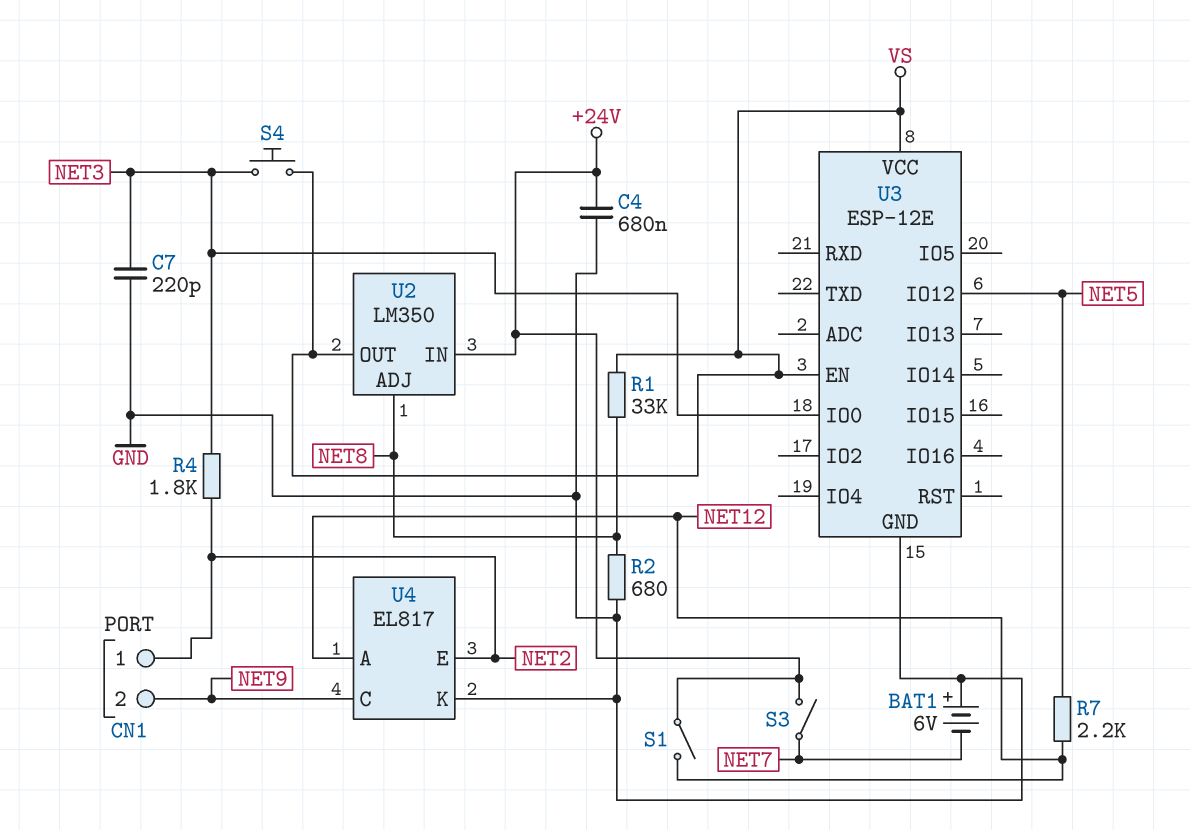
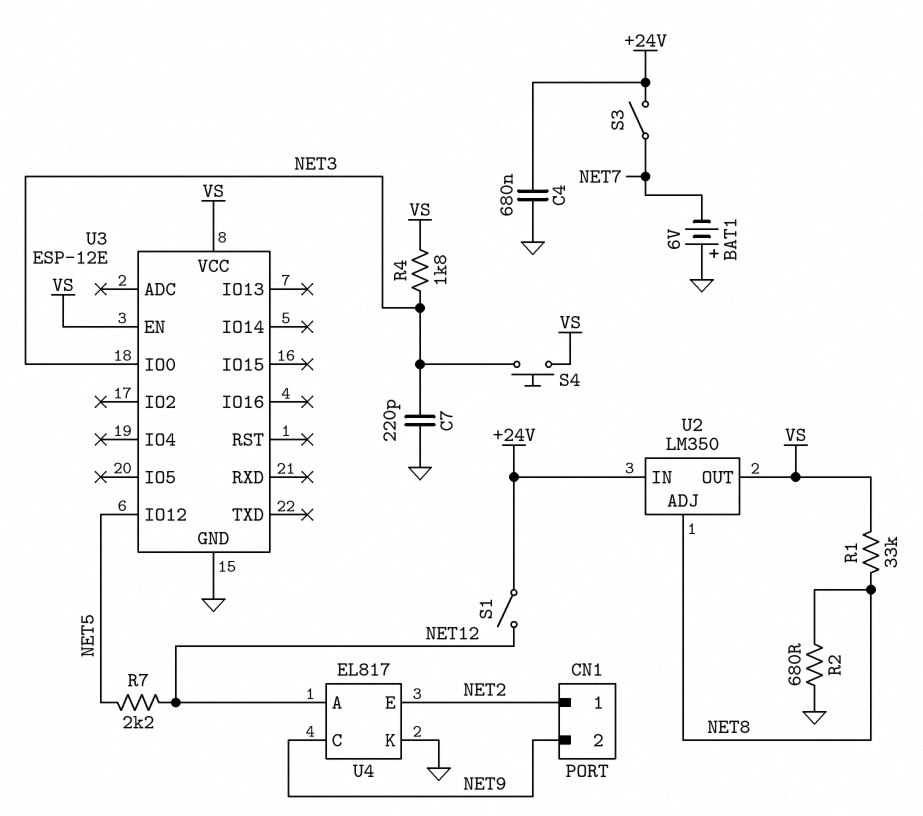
R4: 1.8k (NET2, NET3) -> 1.8k (NET3, VS)

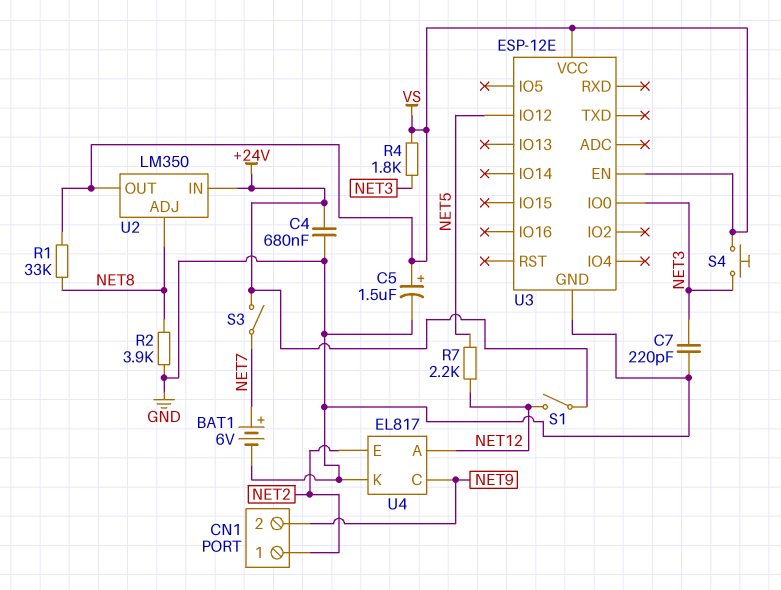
BAT1: 6V (plus GND, minus NET7) -> 6V (plus NET7, minus GND)
C5: none -> 1.5uF (plus VS, minus GND)
R2: 680 (GND, NET8) -> 3.9k (GND, NET8)

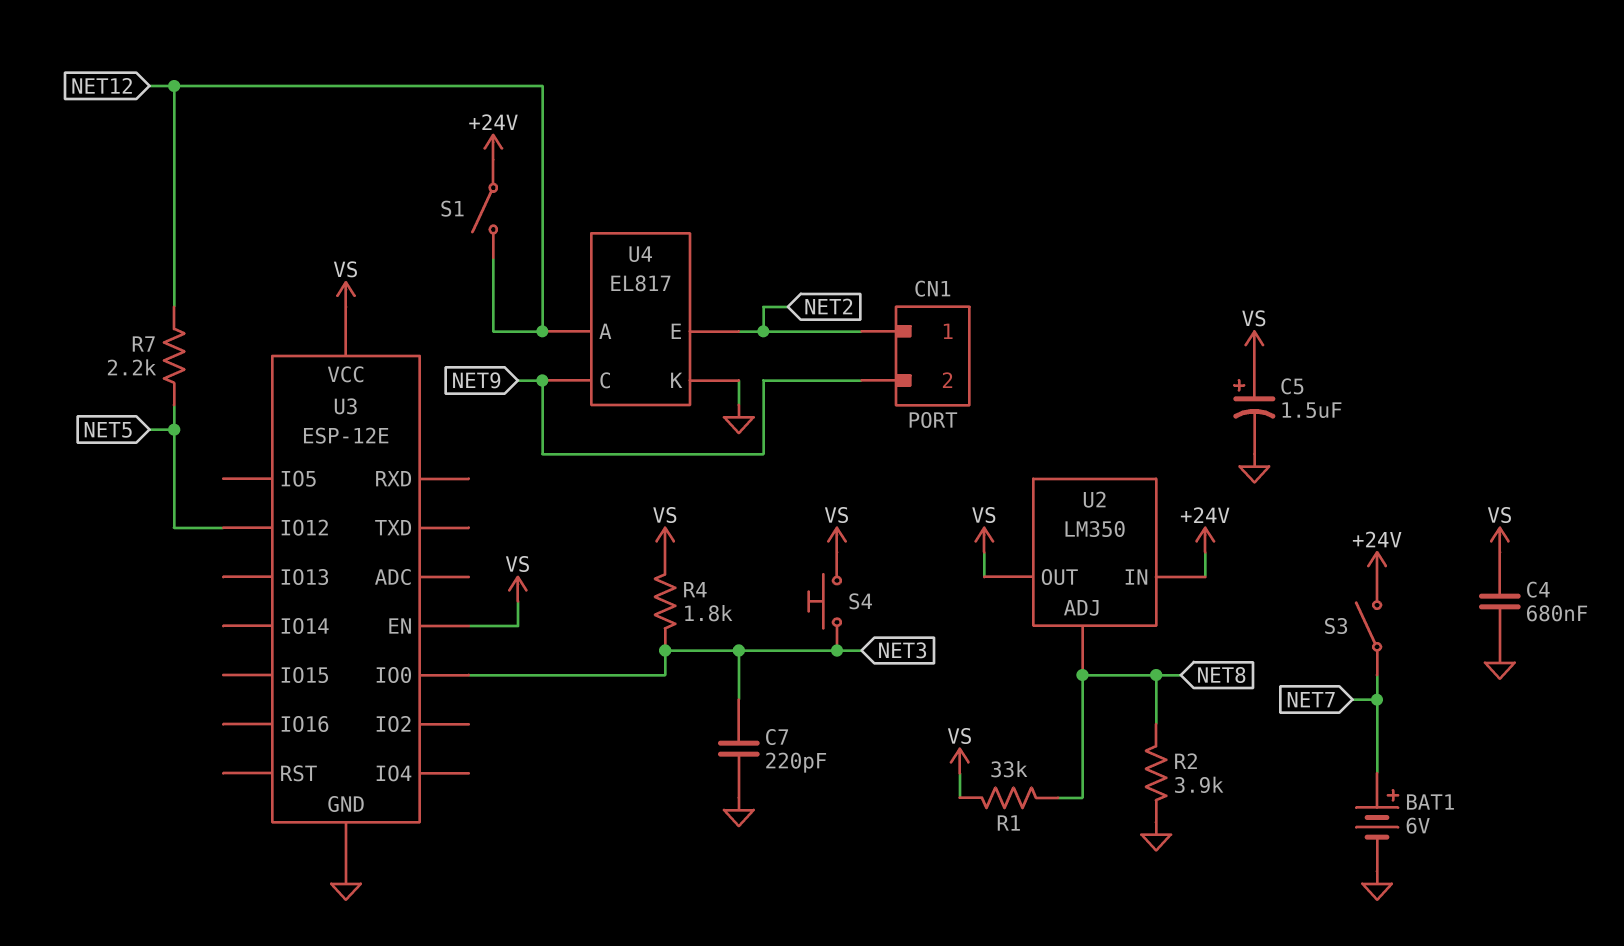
C4: 680nF (+24V, GND) -> 680nF (GND, VS)

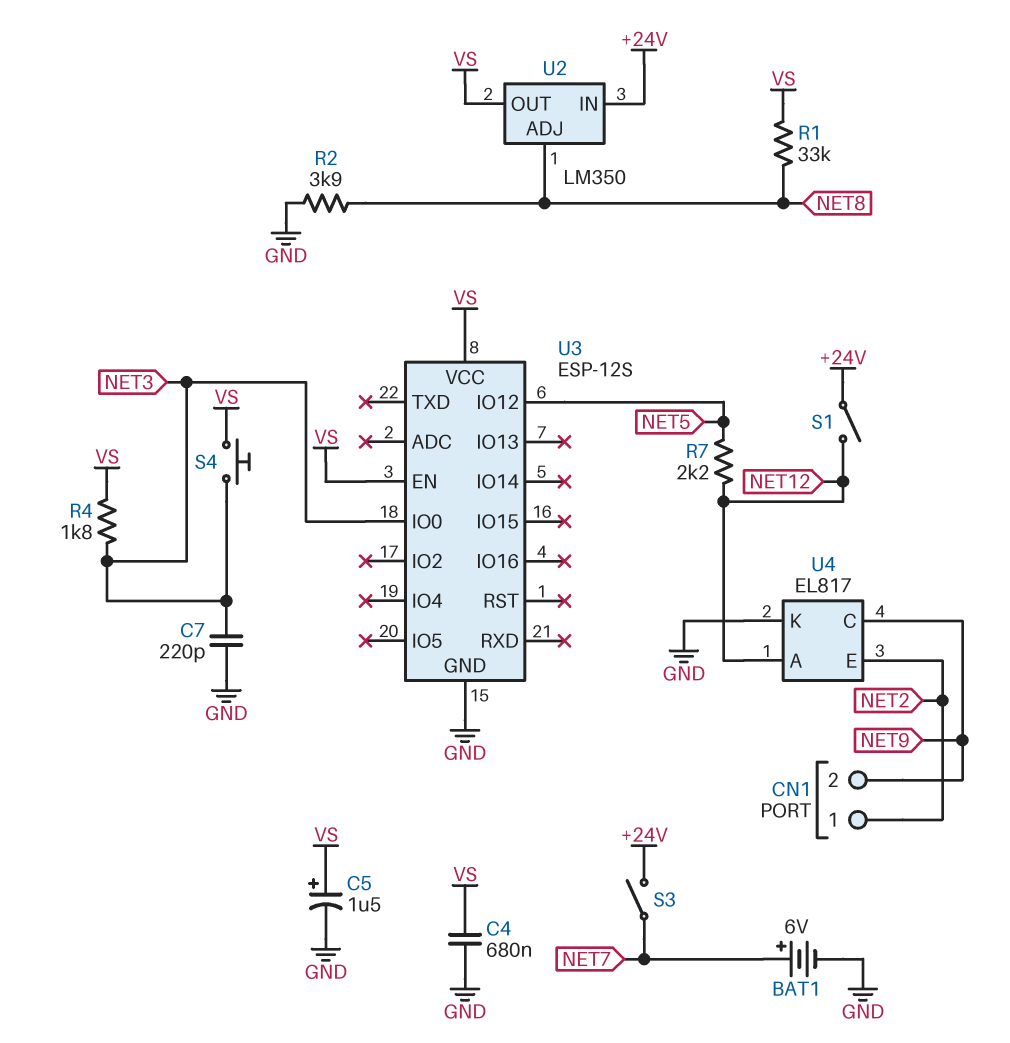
U3: ESP-12E -> ESP-12S

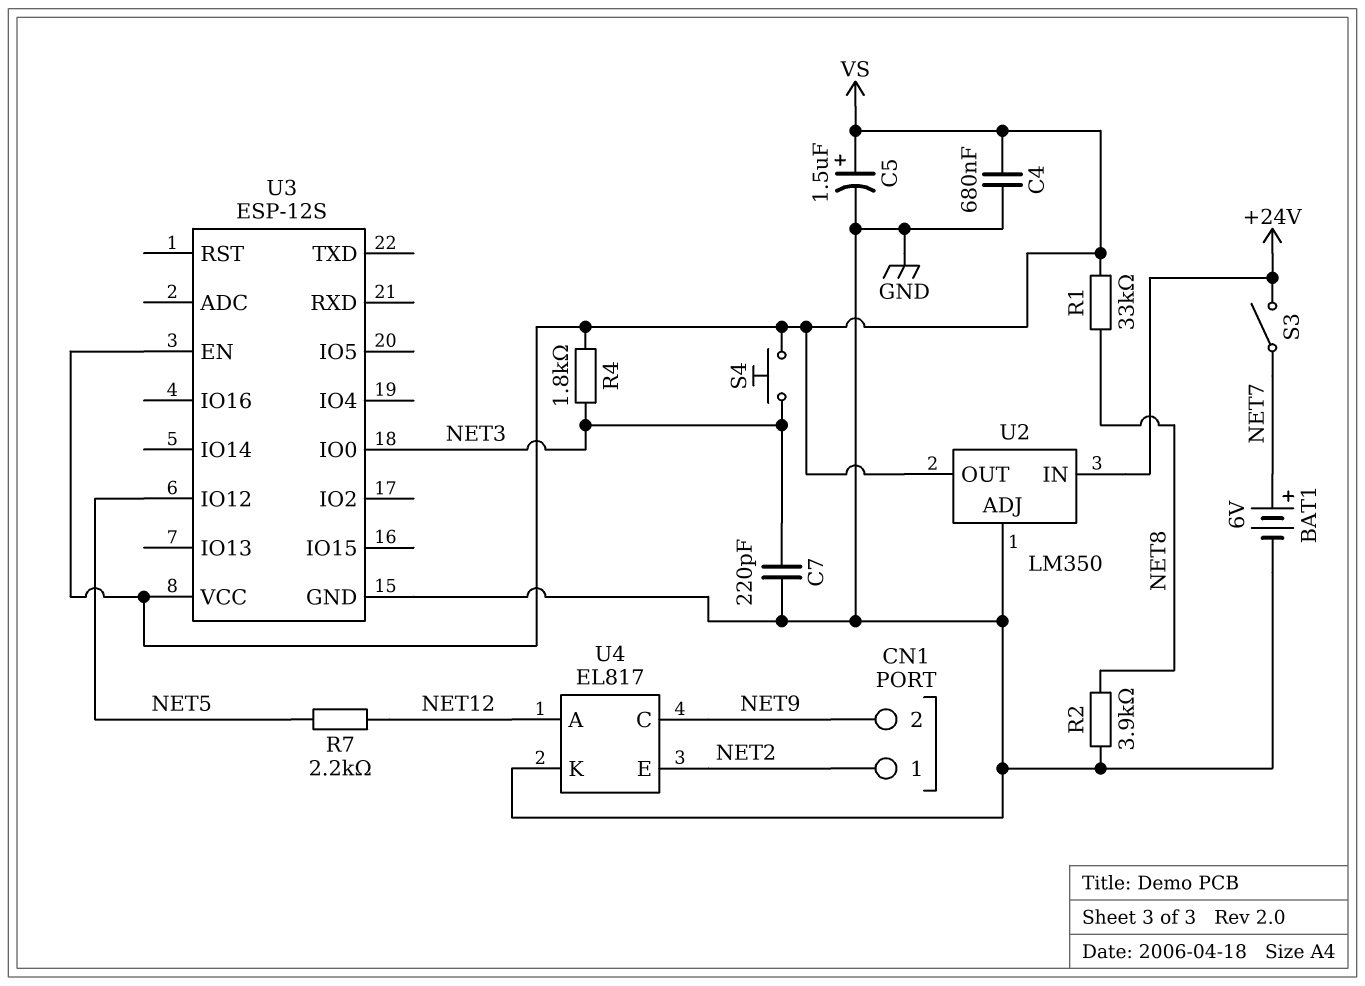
S1: switch (+24V, NET12) -> none
U2 pin ADJ: NET8 -> GND

